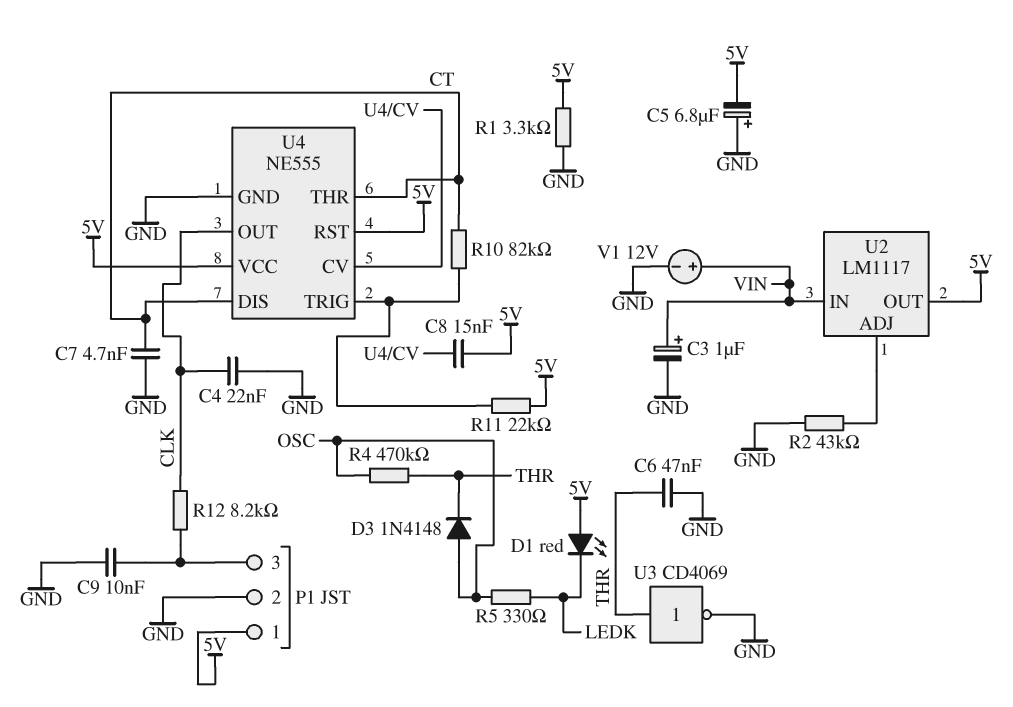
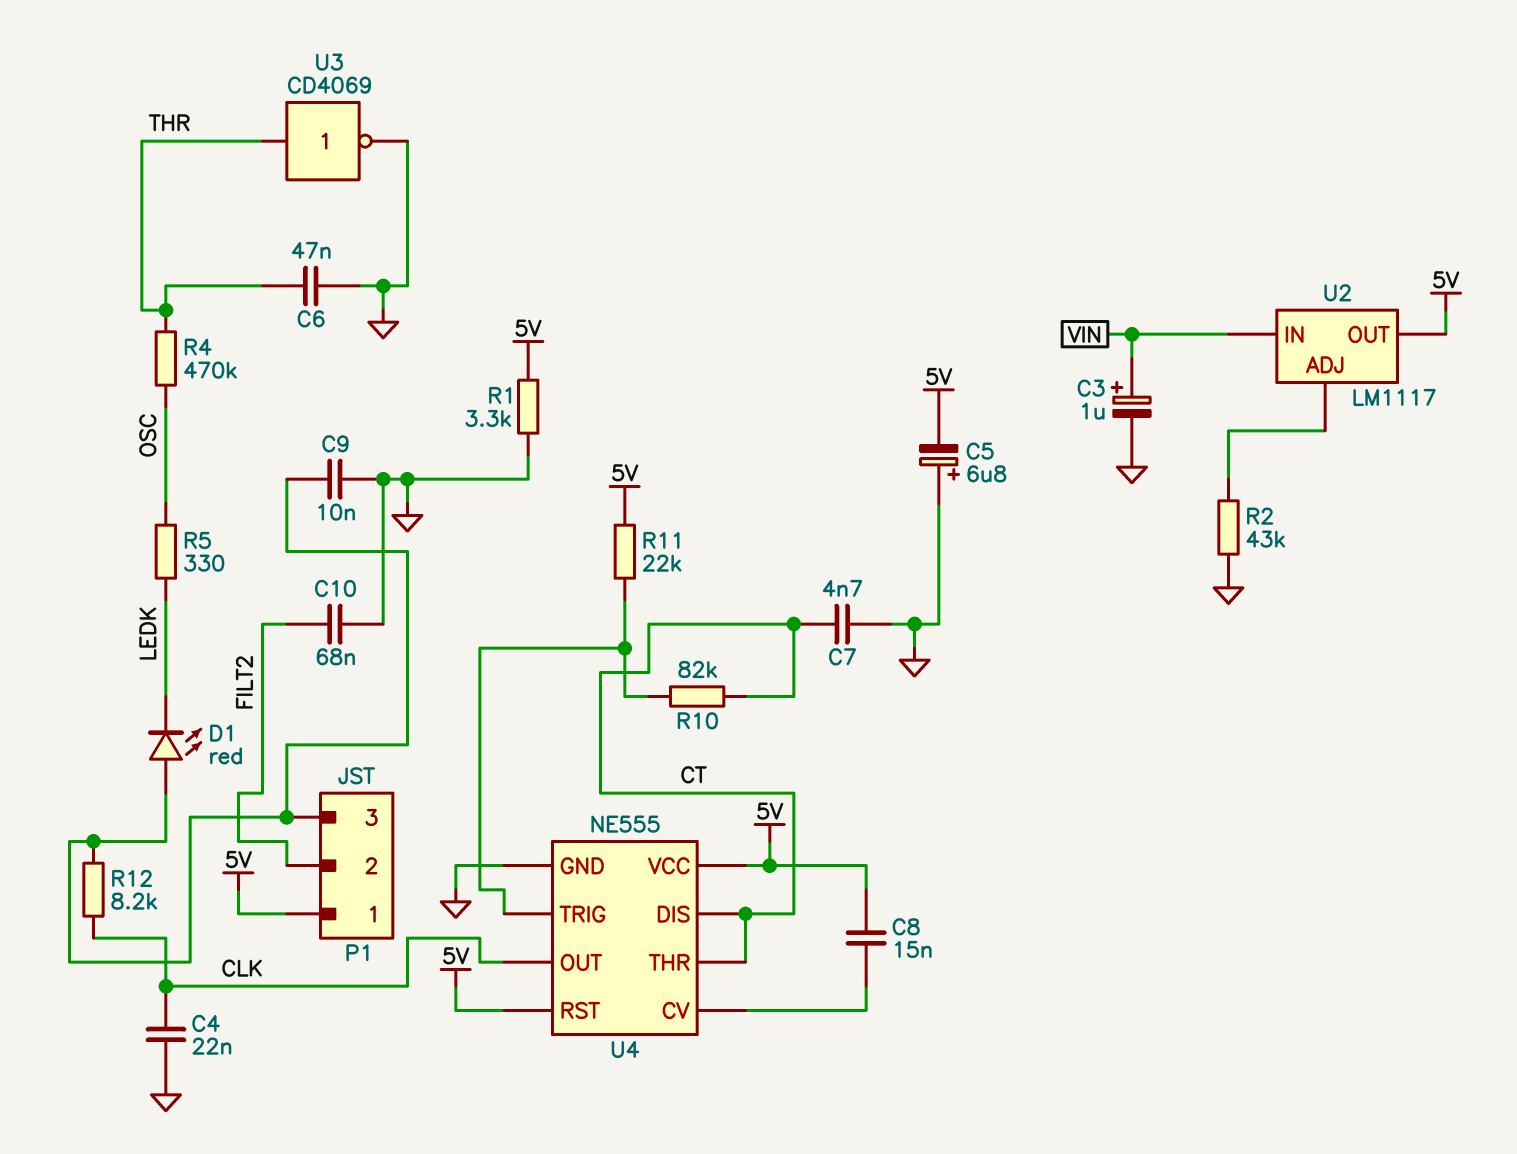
C10: none -> 68nF (FILT2, GND)
D1: LED red (A 5V, K LEDK) -> LED red (A P1/3, K LEDK)
D3: diode 1N4148 (A OSC, K THR) -> none
P1 pin 2: GND -> FILT2
V1: 12V (plus VIN, minus GND) -> none

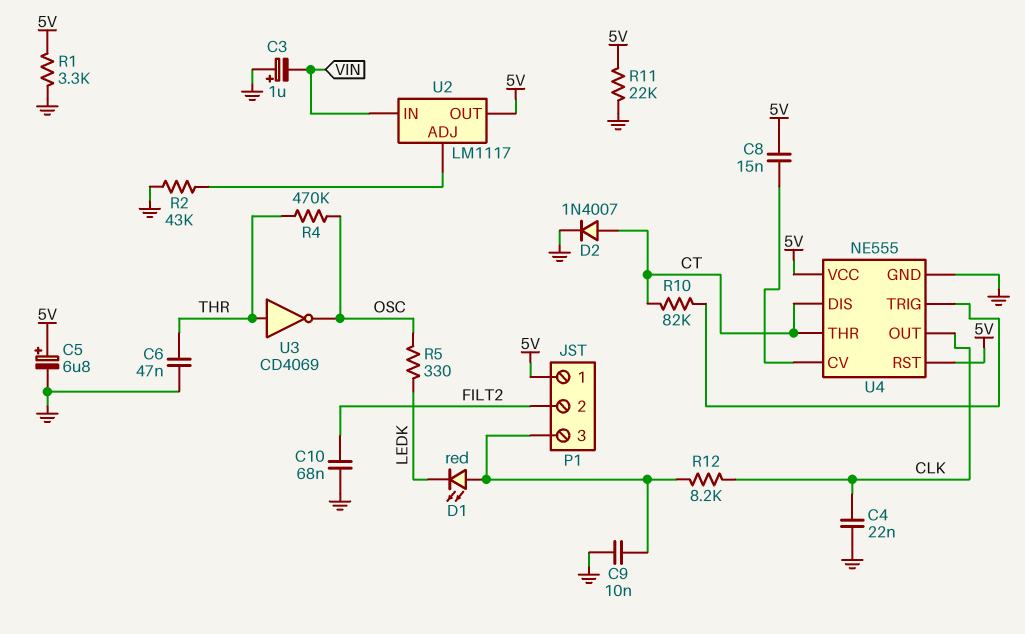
C3: 1uF (plus VIN, minus GND) -> 1uF (plus GND, minus VIN)
C5: 6.8uF (plus GND, minus 5V) -> 6.8uF (plus 5V, minus GND)
C7: 4.7nF (CT, GND) -> none
D2: none -> diode 1N4007 (A CT, K GND)
R11: 22k (5V, U4/TRIG) -> 22k (5V, GND)
U3: NOT CD4069 (in THR, out GND) -> NOT CD4069 (in THR, out OSC)

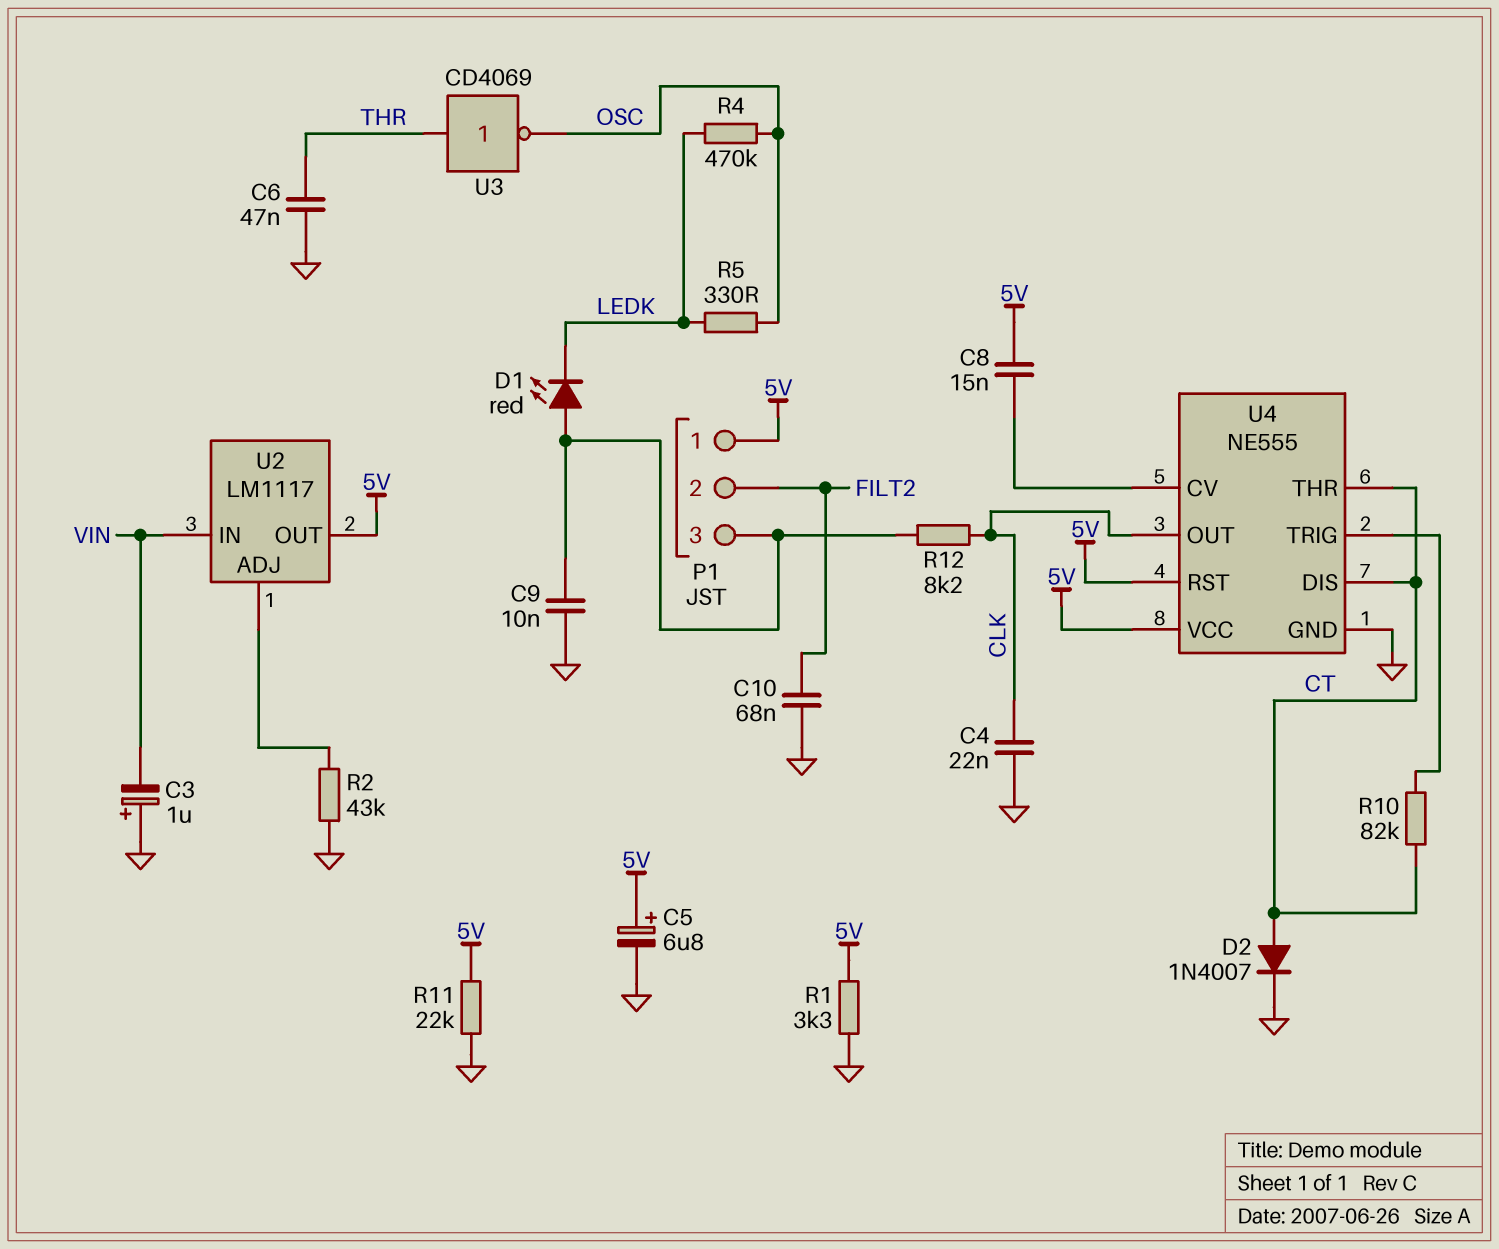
R4: 470k (OSC, THR) -> 470k (LEDK, OSC)

